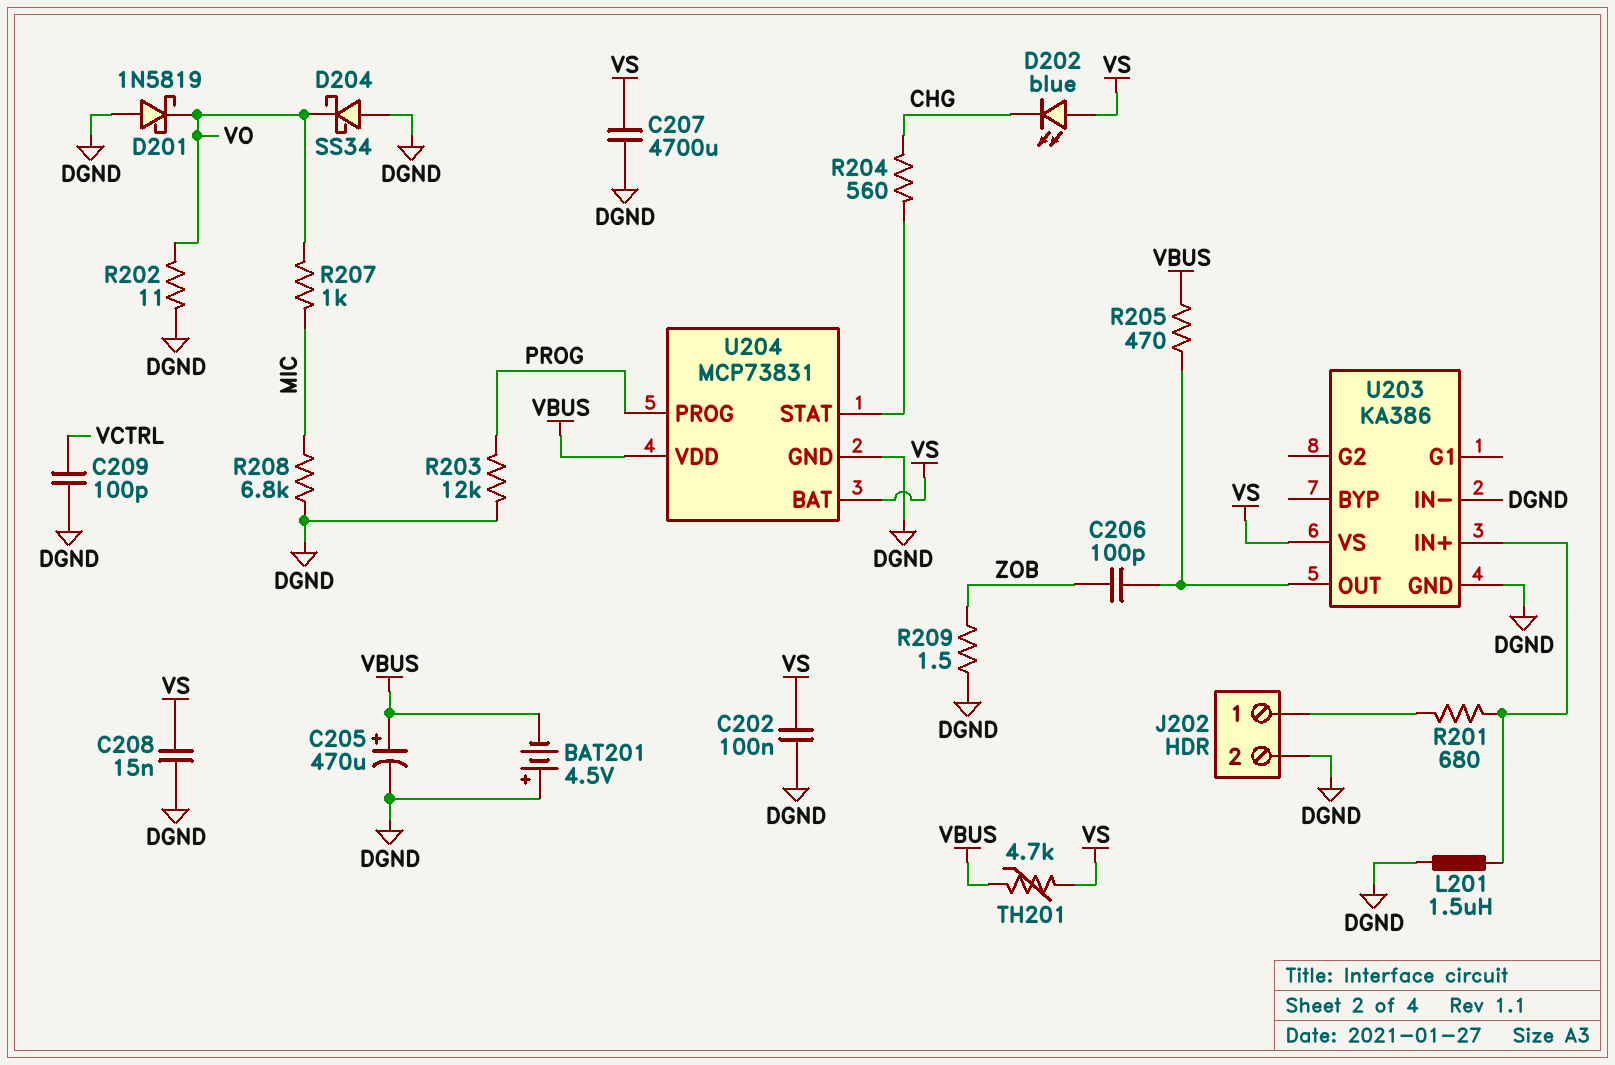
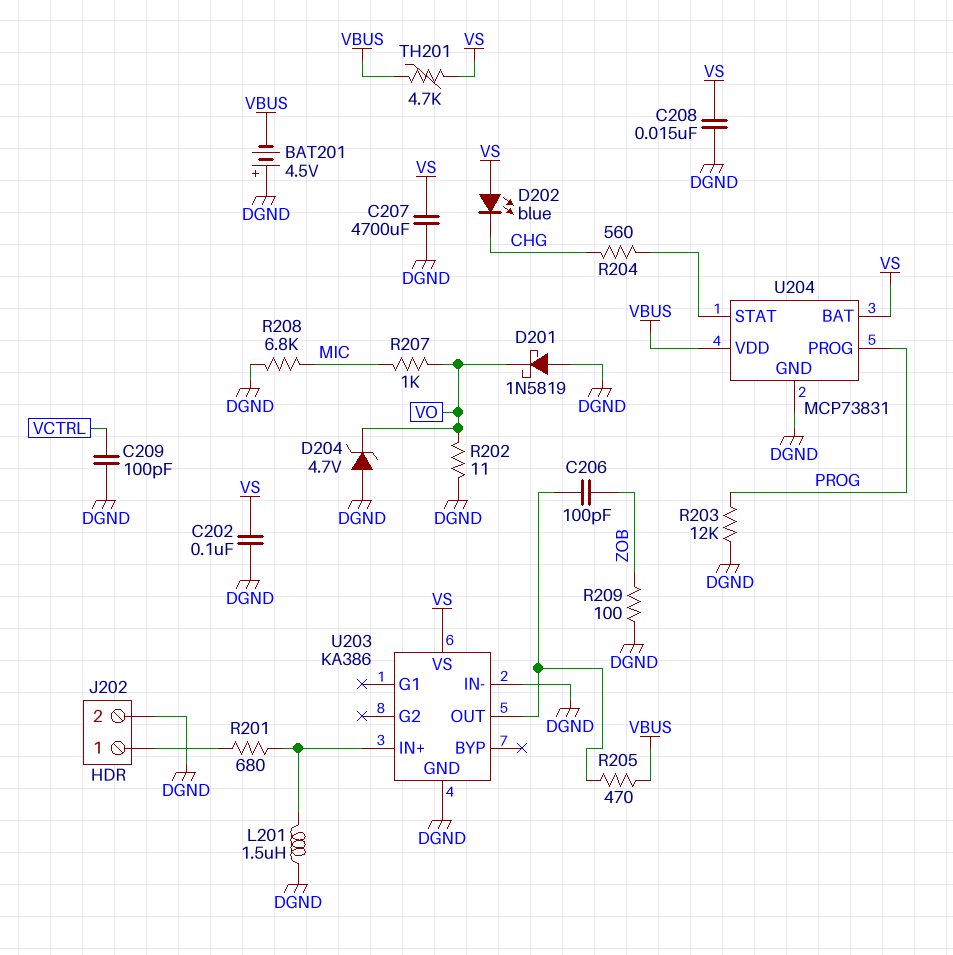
C205: 470uF (plus VBUS, minus DGND) -> none
D204: schottky SS34 (A DGND, K VO) -> zener 4.7V (A DGND, K VO)
R209: 1.5 (DGND, ZOB) -> 100 (DGND, ZOB)

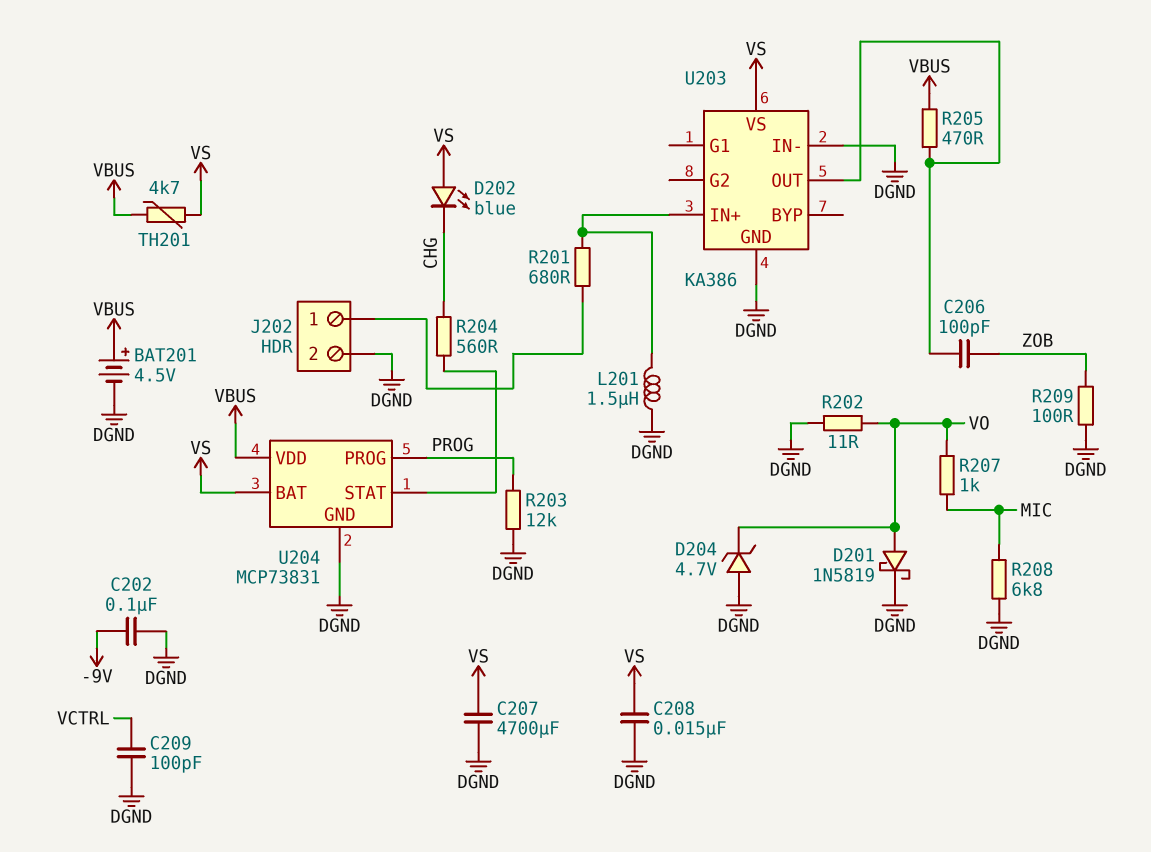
BAT201: 4.5V (plus DGND, minus VBUS) -> 4.5V (plus VBUS, minus DGND)
C202: 100nF (DGND, VS) -> 100nF (-9V, DGND)
D201: schottky 1N5819 (A DGND, K VO) -> schottky 1N5819 (A VO, K DGND)

